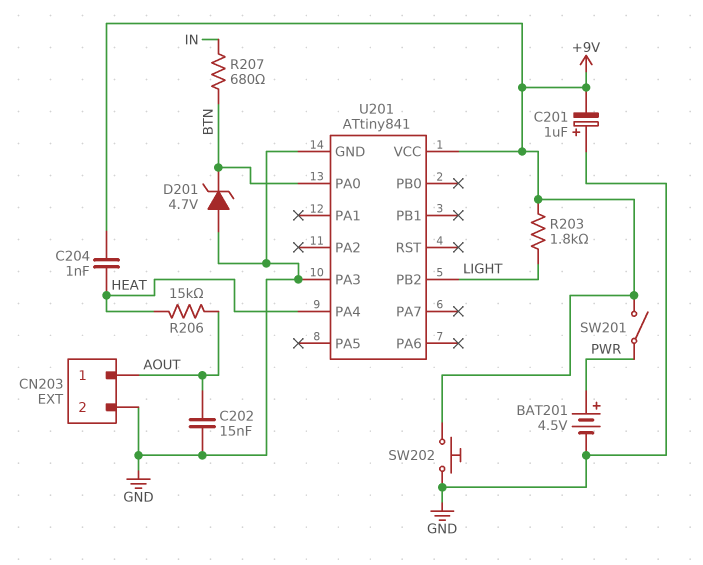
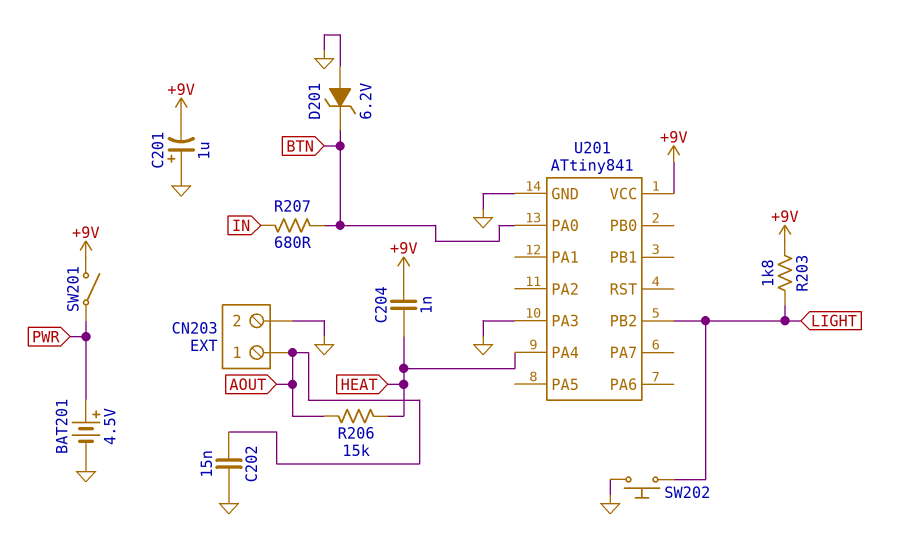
D201: zener 4.7V (A GND, K BTN) -> zener 6.2V (A GND, K BTN)
SW202: button (+9V, GND) -> button (GND, LIGHT)

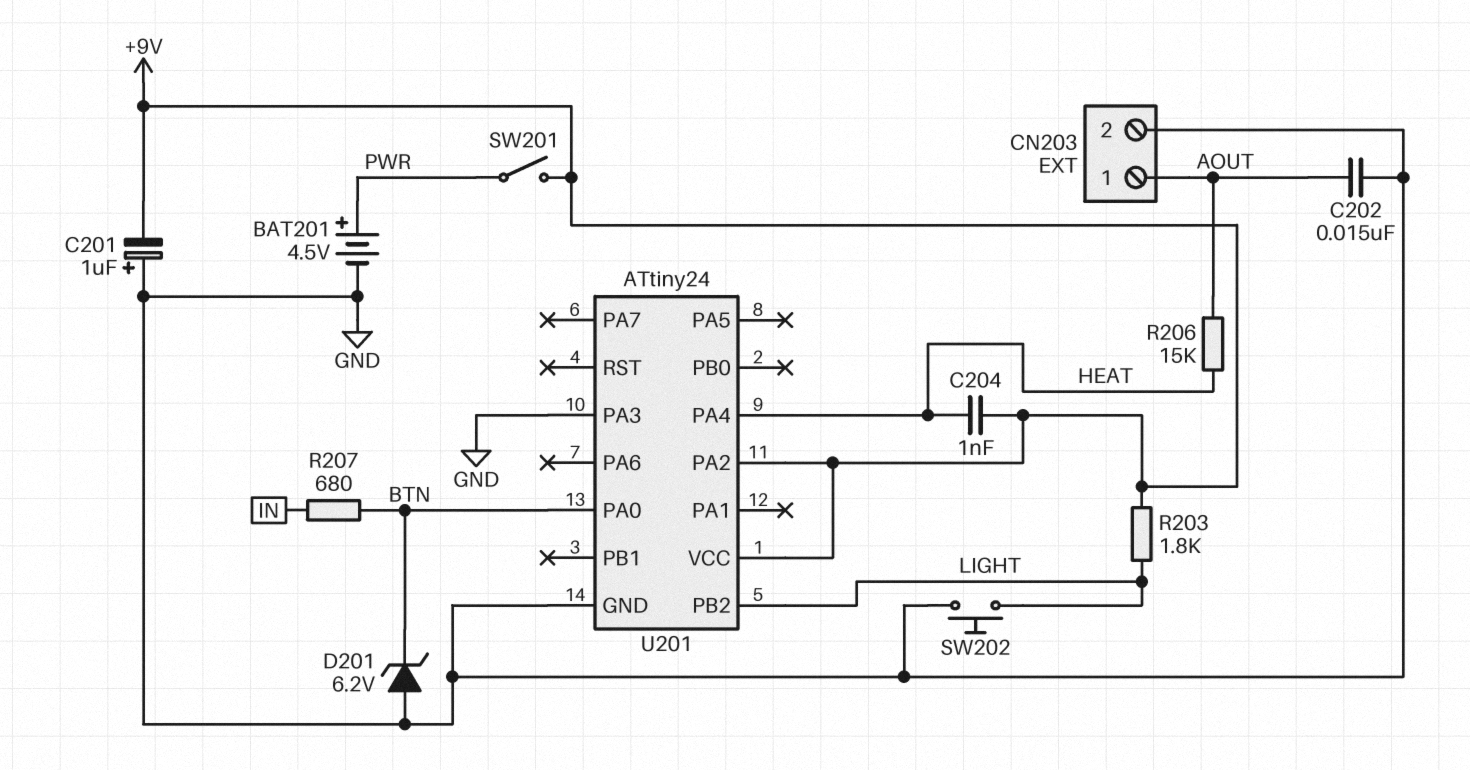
U201: ATtiny841 -> ATtiny24
U201 pin PA2: none -> +9V

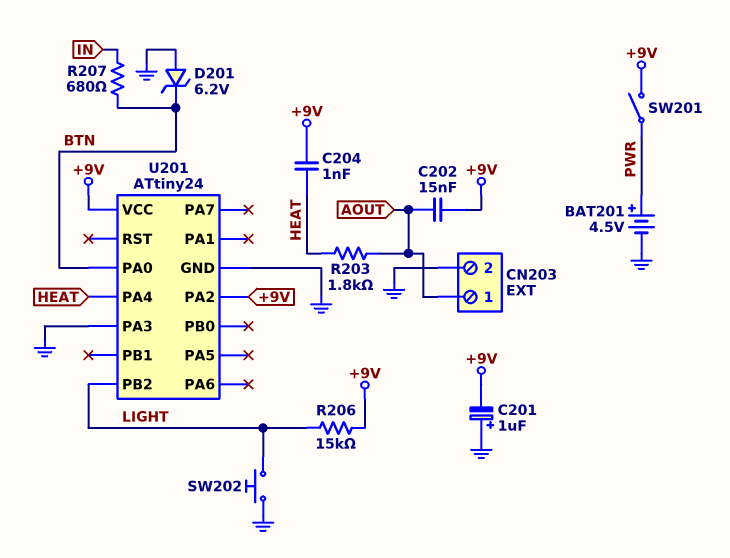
C202: 15nF (AOUT, GND) -> 15nF (+9V, AOUT)
R203: 1.8k (+9V, LIGHT) -> 1.8k (AOUT, HEAT)
R206: 15k (AOUT, HEAT) -> 15k (+9V, LIGHT)

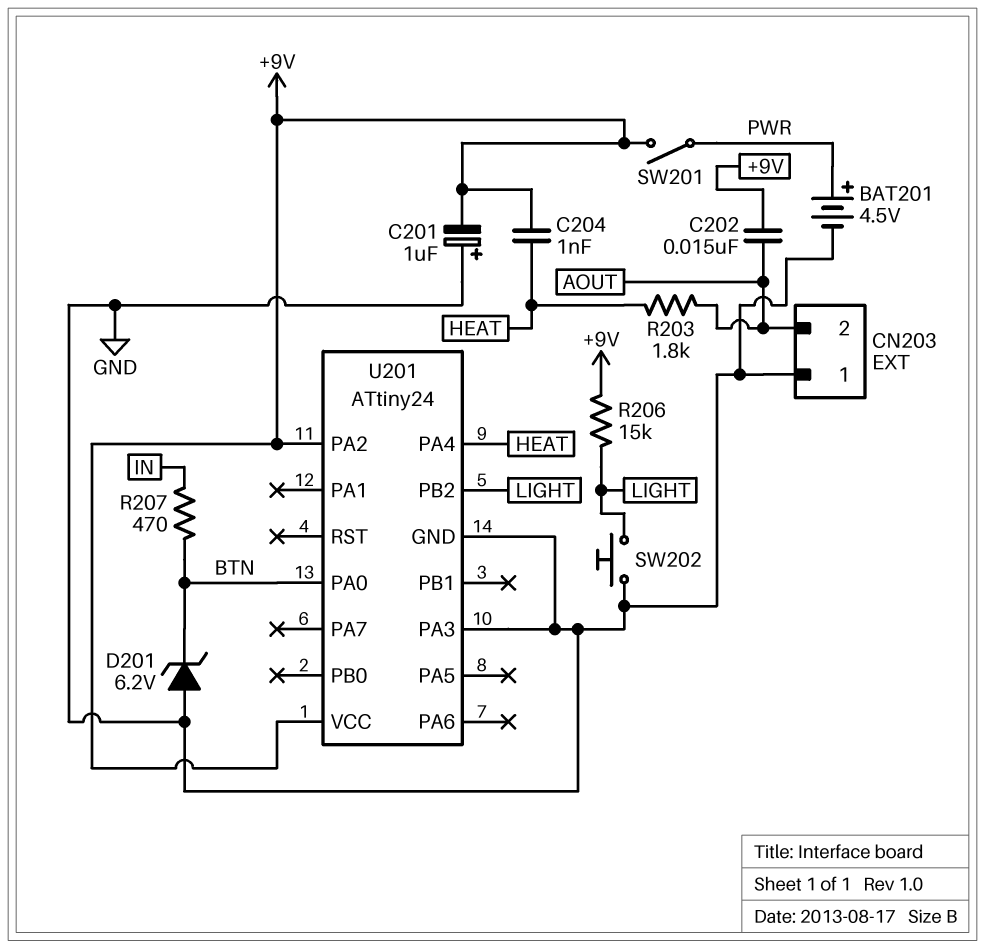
CN203 pin 1: AOUT -> GND
CN203 pin 2: GND -> AOUT
R207: 680 (BTN, IN) -> 470 (BTN, IN)

